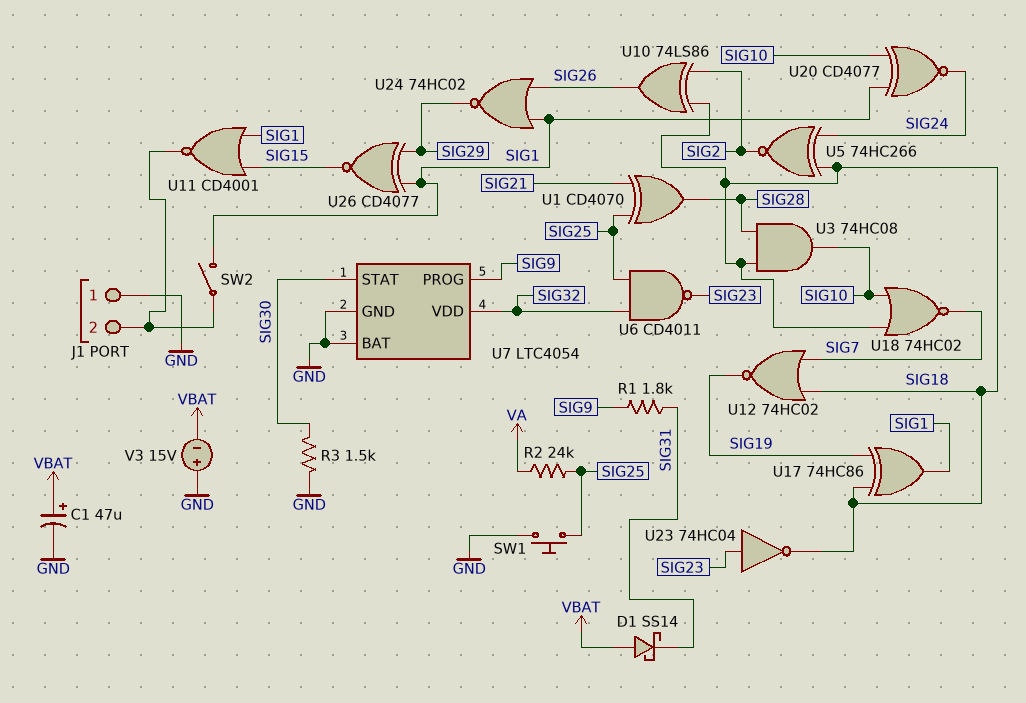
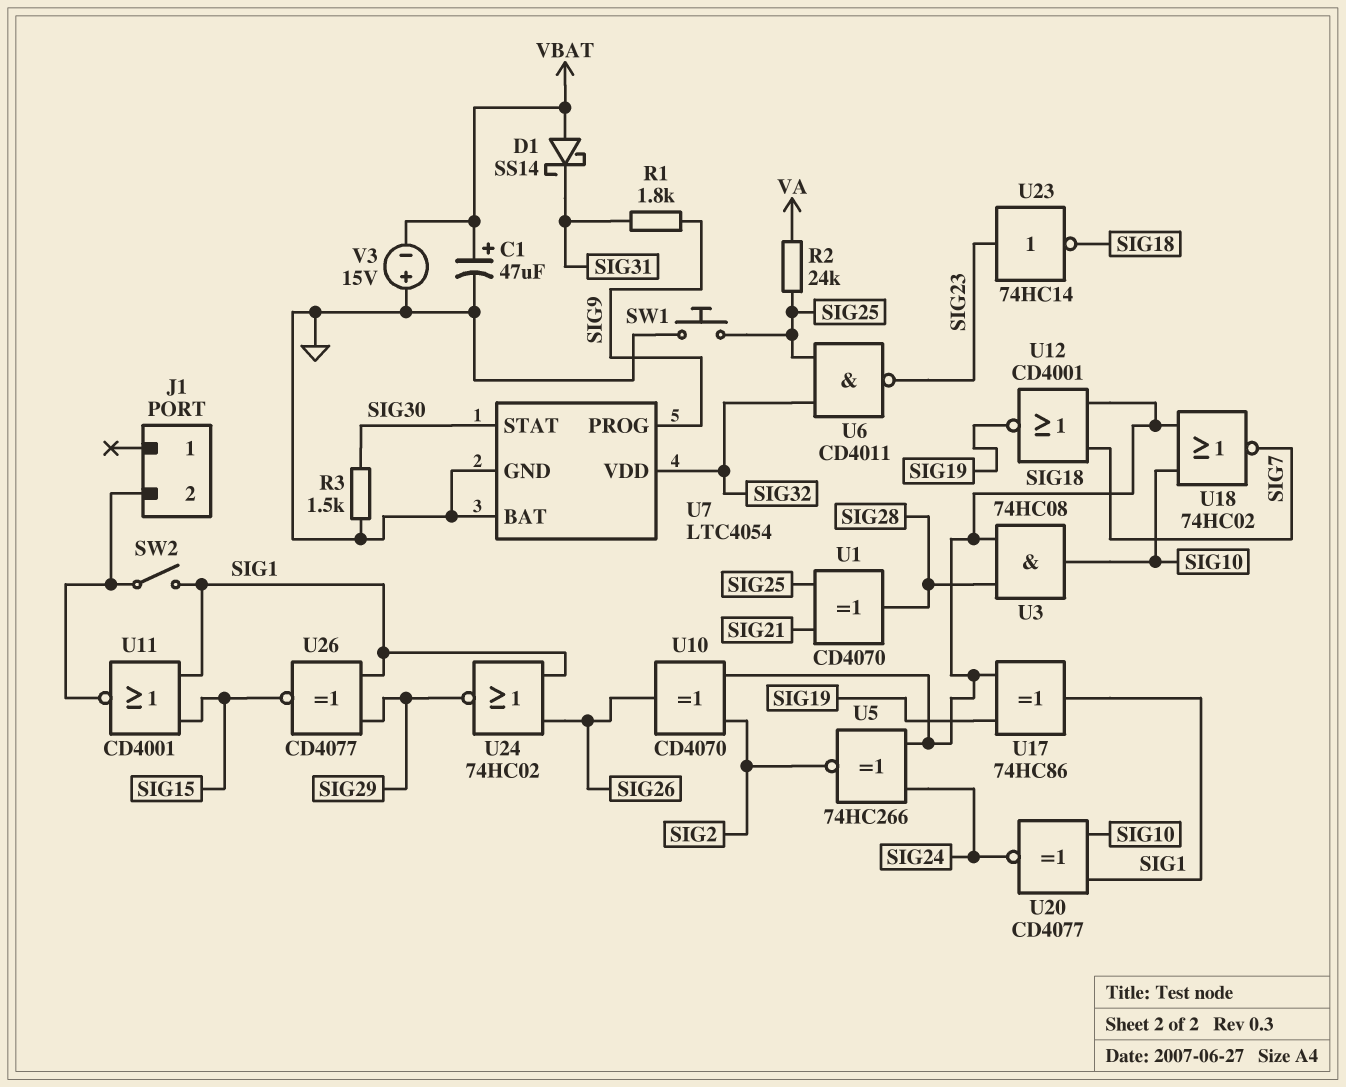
J1 pin 1: GND -> none
U10: XOR 74LS86 (in SIG2, in SIG18, out SIG26) -> XOR CD4070 (in SIG2, in SIG18, out SIG26)
U12: NOR 74HC02 (in SIG7, in SIG18, out SIG19) -> NOR CD4001 (in SIG7, in SIG18, out SIG19)
U23: NOT 74HC04 (in SIG23, out SIG18) -> NOT 74HC14 (in SIG23, out SIG18)

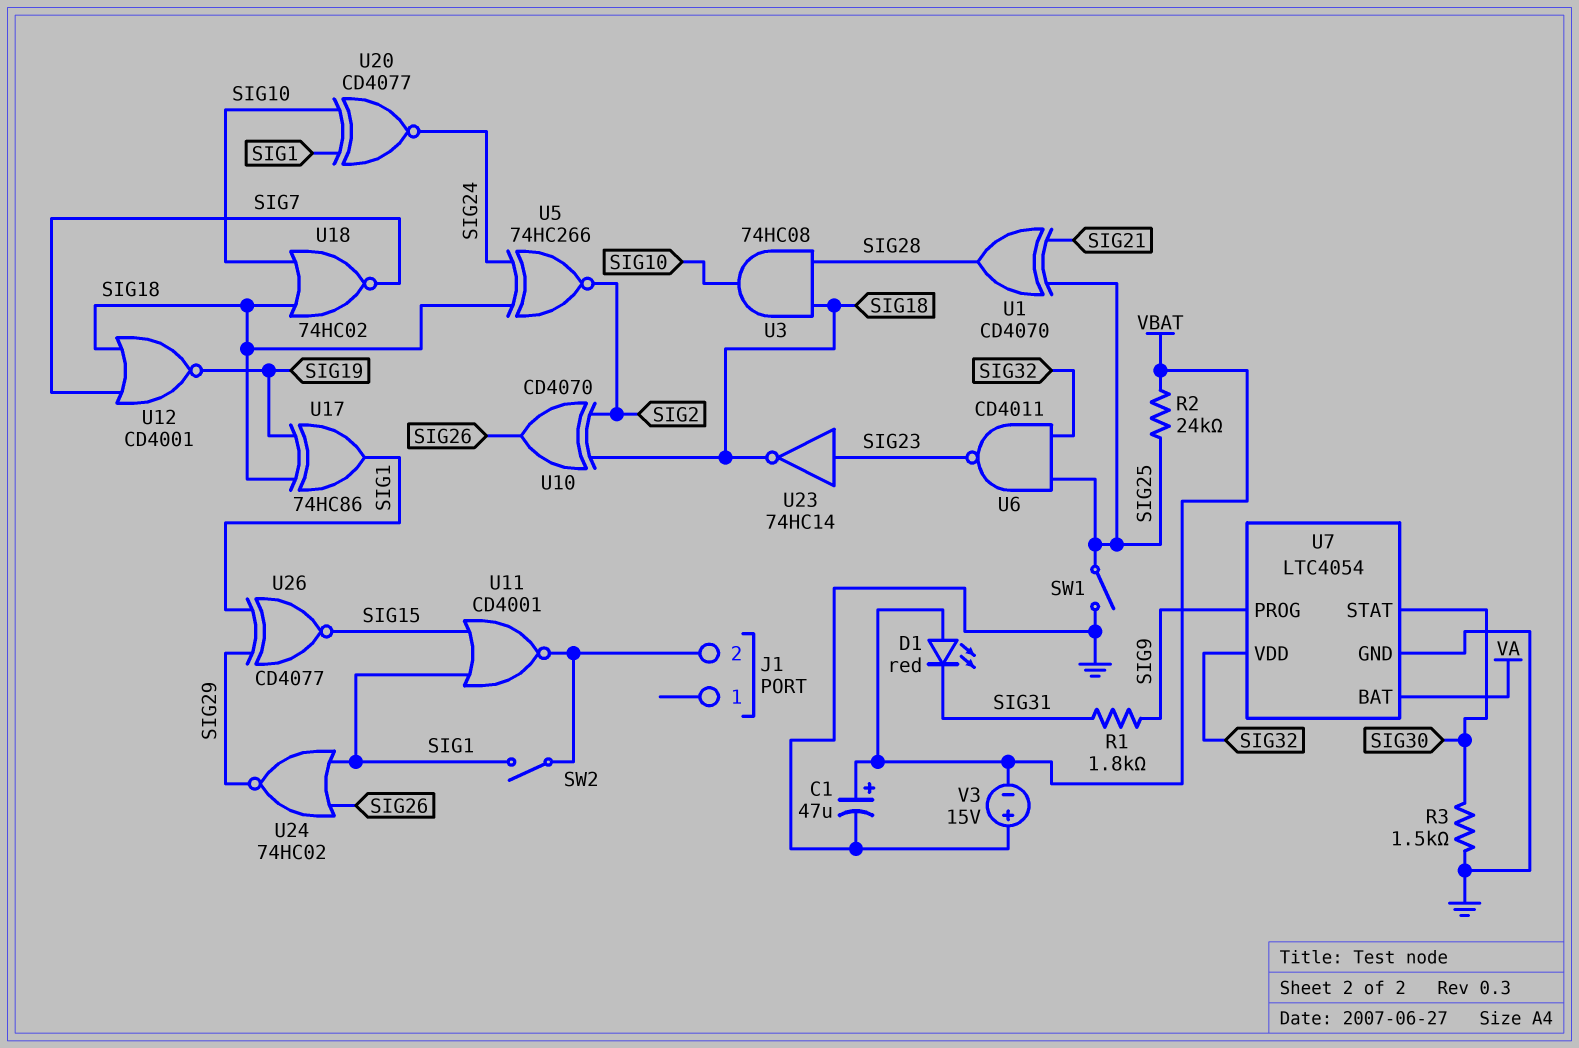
D1: schottky SS14 (A VBAT, K SIG31) -> LED red (A VBAT, K SIG31)
R2: 24k (SIG25, VA) -> 24k (SIG25, VBAT)
SW1: button (GND, SIG25) -> switch (GND, SIG25)
U7 pin BAT: GND -> VA

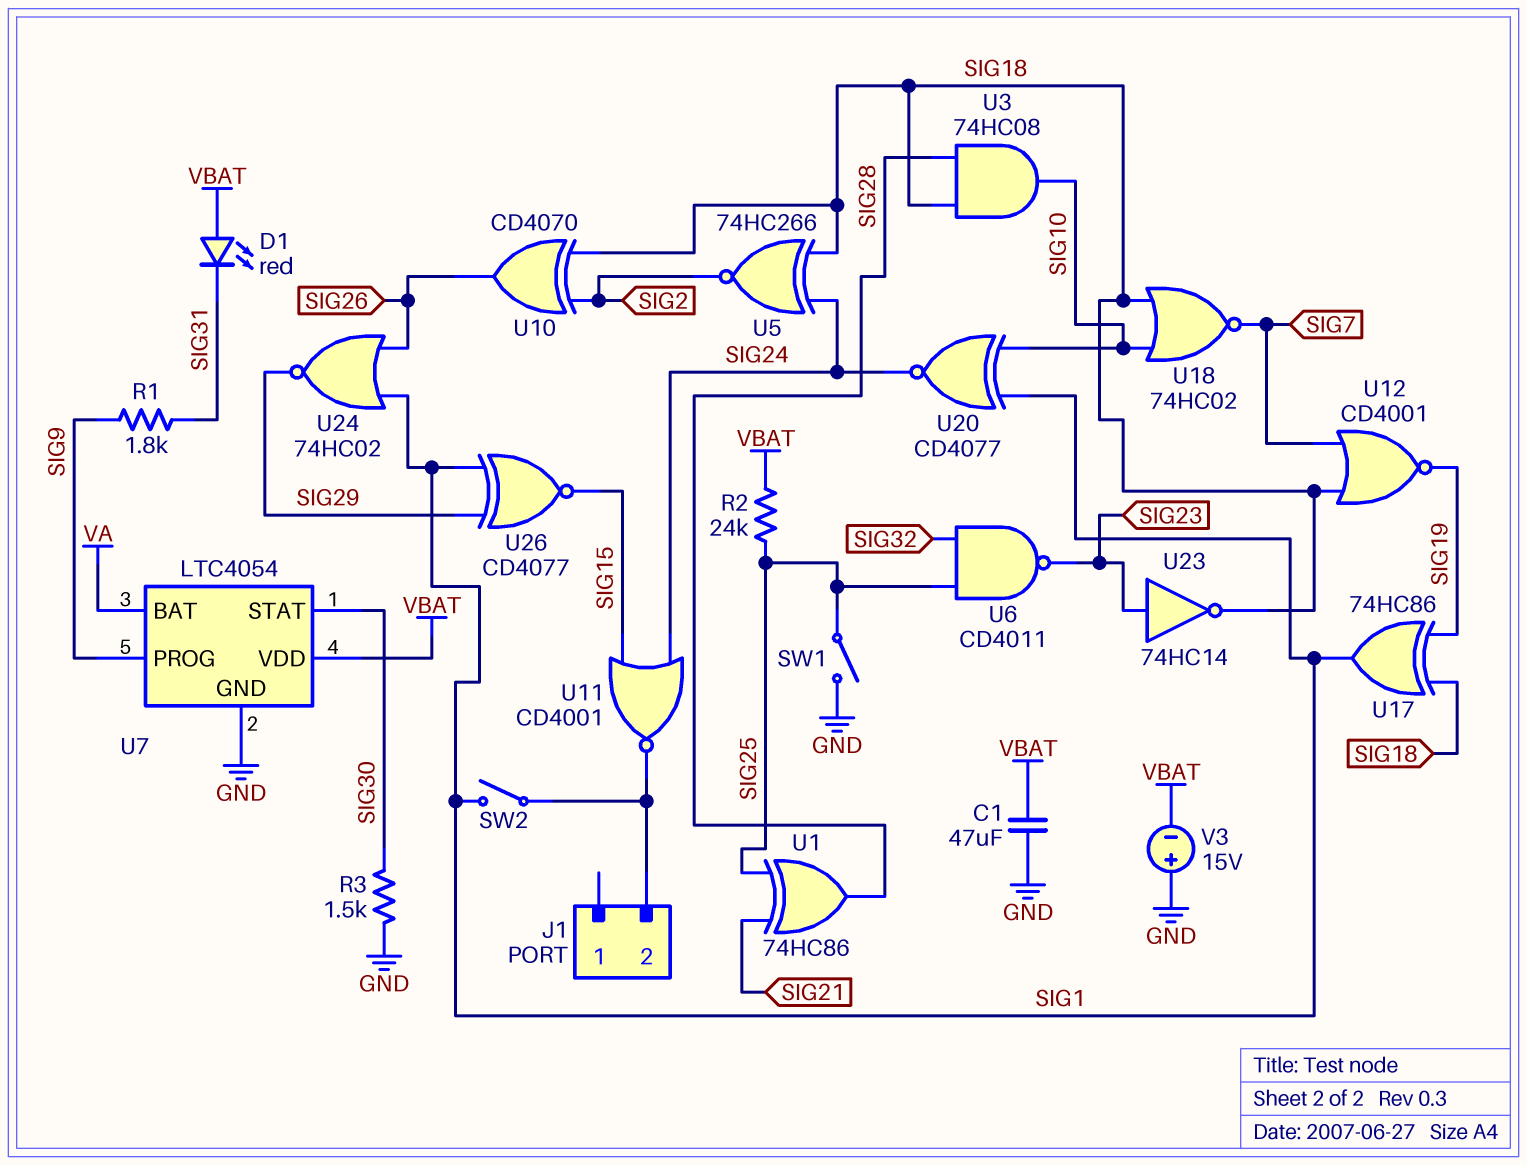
C1: 47uF (plus VBAT, minus GND) -> 47uF (GND, VBAT)
U1: XOR CD4070 (in SIG21, in SIG25, out SIG28) -> XOR 74HC86 (in SIG21, in SIG25, out SIG28)
U7 pin VDD: SIG32 -> VBAT
U11: NOR CD4001 (in SIG1, in SIG15, out J1/2) -> NOR CD4001 (in SIG15, in SIG24, out J1/2)

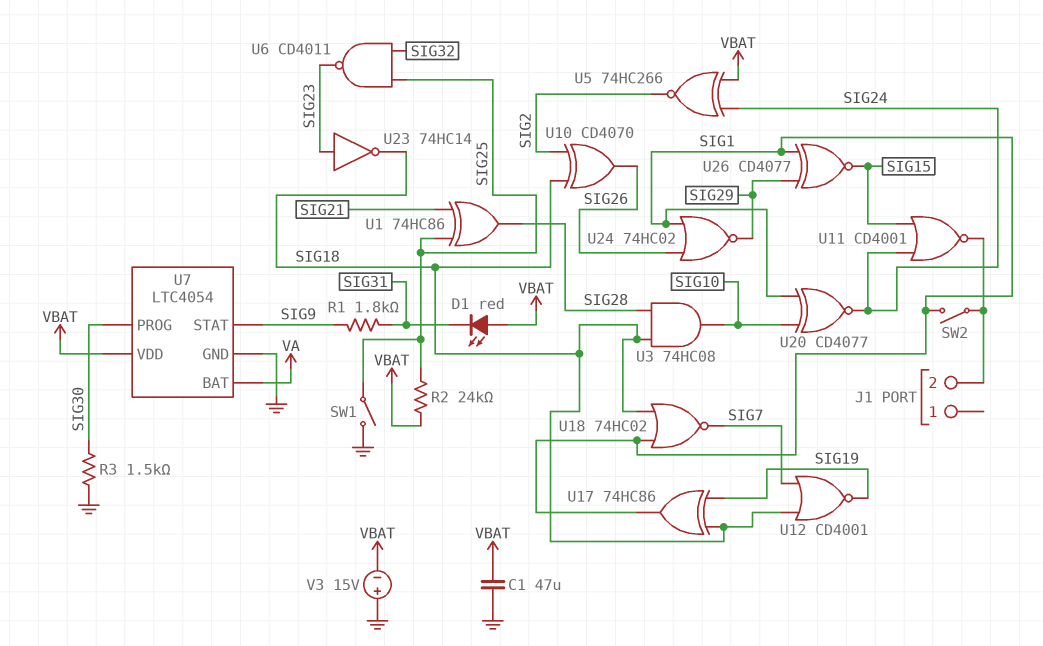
U5: XNOR 74HC266 (in SIG18, in SIG24, out SIG2) -> XNOR 74HC266 (in SIG24, in VBAT, out SIG2)
U7 pin PROG: SIG9 -> SIG30
U7 pin STAT: SIG30 -> SIG9
U18: NOR 74HC02 (in SIG10, in SIG18, out SIG7) -> NOR 74HC02 (in SIG1, in SIG18, out SIG7)

